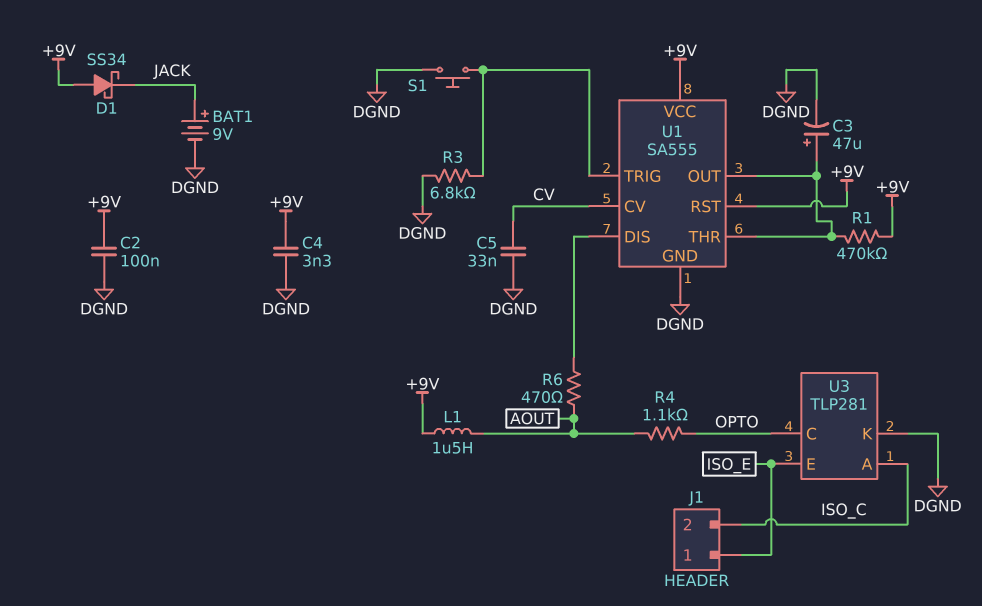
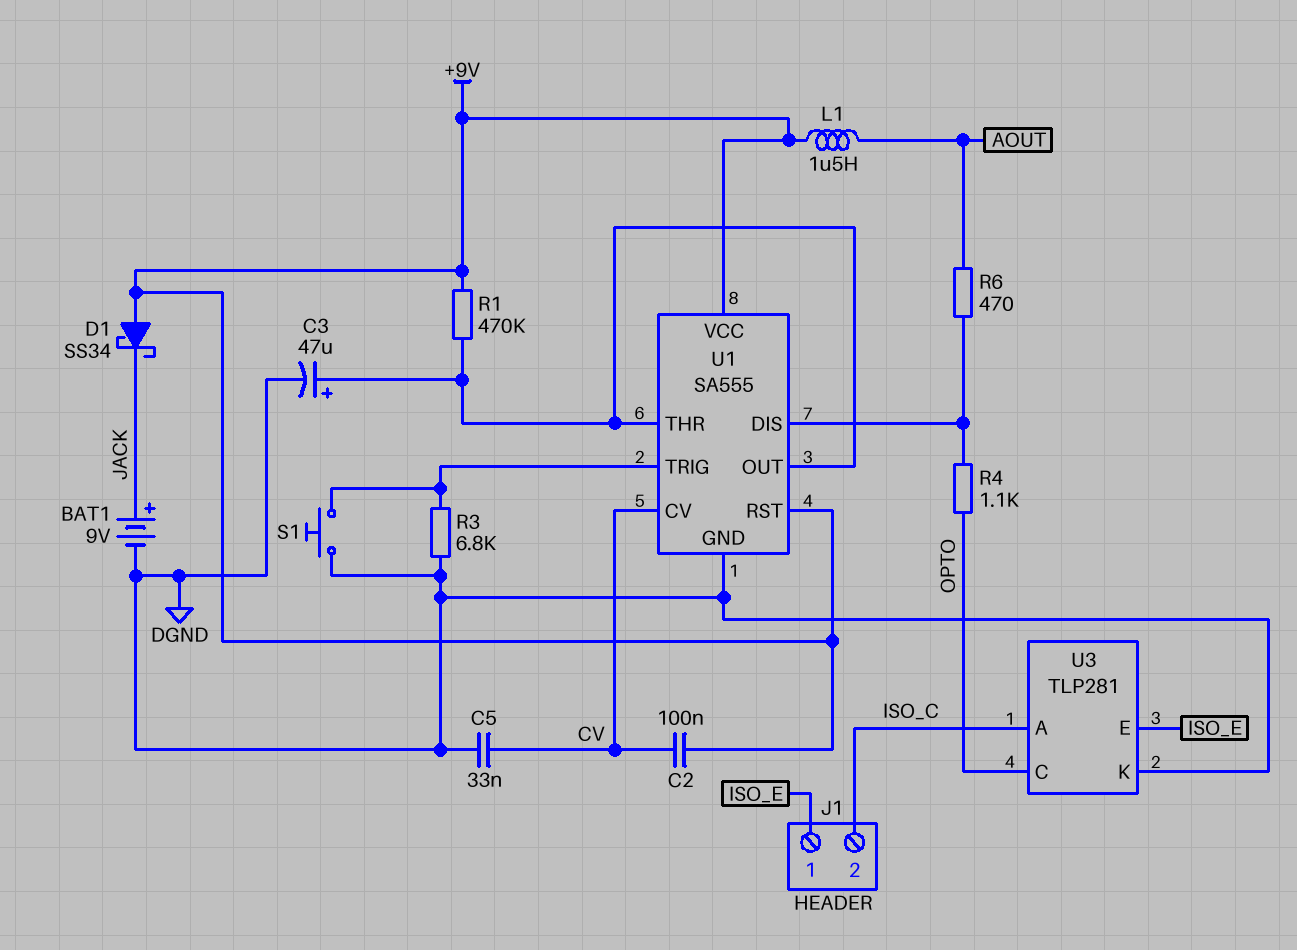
C2: 100nF (+9V, DGND) -> 100nF (+9V, CV)
C4: 3.3nF (+9V, DGND) -> none
R4: 1.1k (AOUT, OPTO) -> 1.1k (OPTO, U1/DIS)

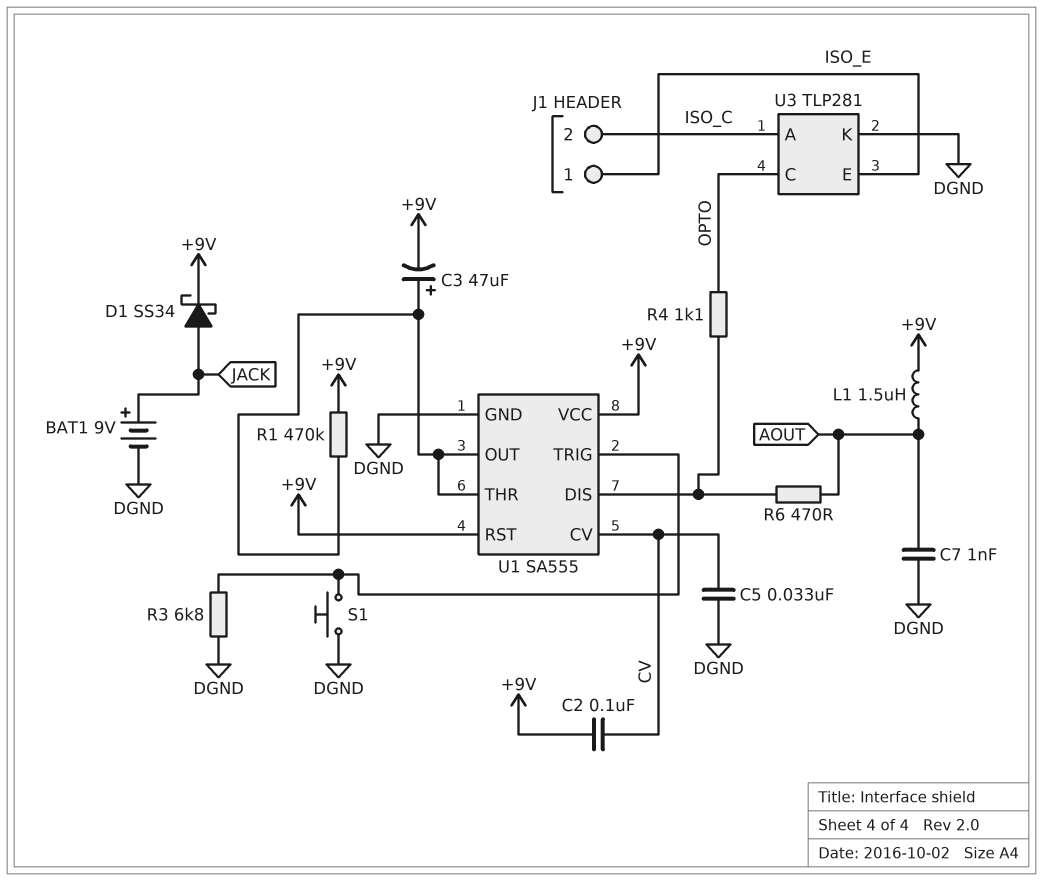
C3: 47uF (plus U1/OUT, minus DGND) -> 47uF (plus U1/OUT, minus +9V)
C7: none -> 1nF (AOUT, DGND)
D1: schottky SS34 (A +9V, K JACK) -> schottky SS34 (A JACK, K +9V)

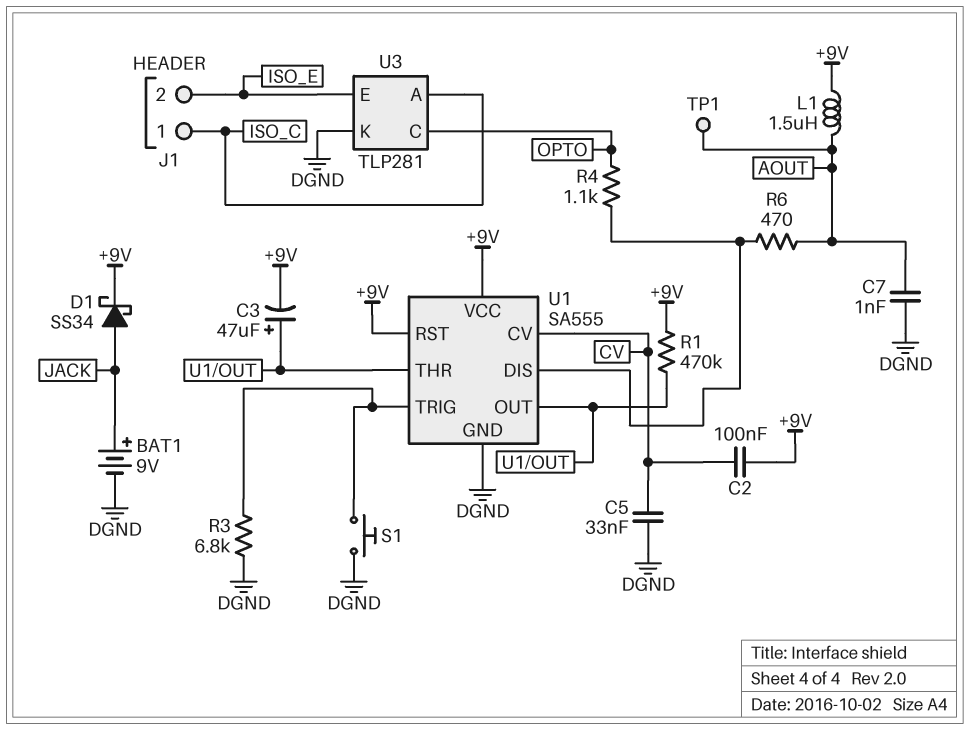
J1 pin 1: ISO_E -> ISO_C
J1 pin 2: ISO_C -> ISO_E
TP1: none -> test point (AOUT)

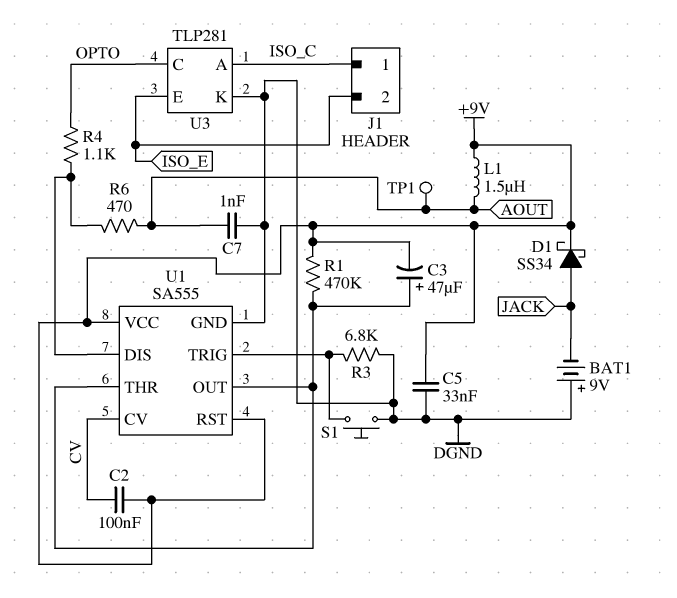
BAT1: 9V (plus JACK, minus DGND) -> 9V (plus DGND, minus JACK)
C5: 33nF (CV, DGND) -> 33nF (+9V, DGND)

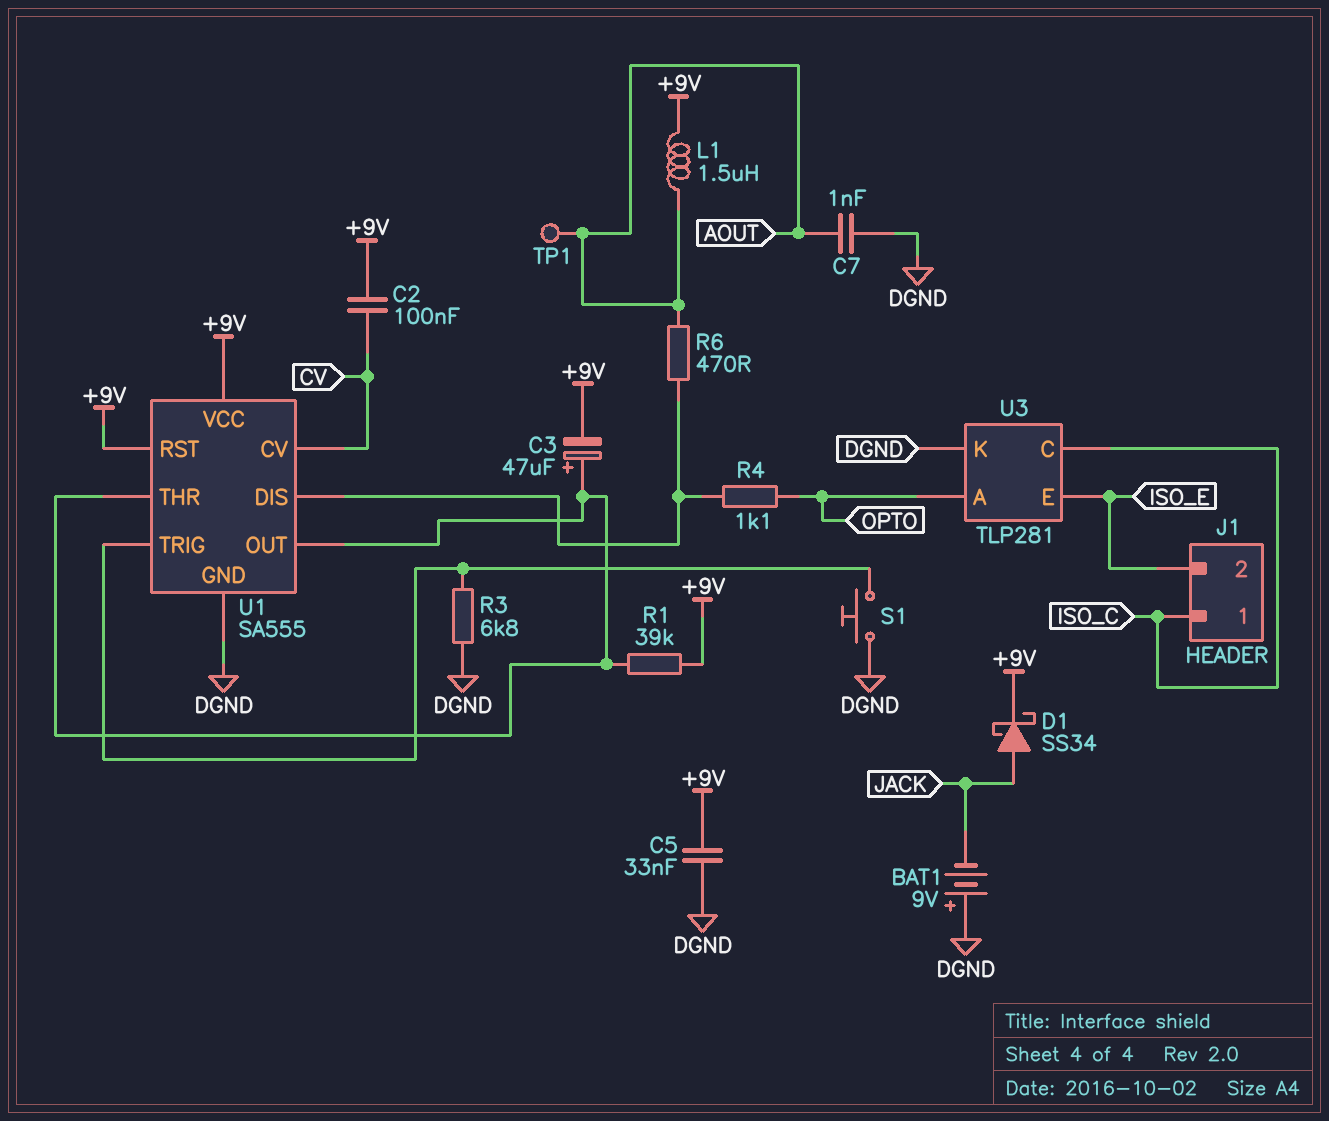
R1: 470k (+9V, U1/OUT) -> 39k (+9V, U1/OUT)
U3 pin A: ISO_C -> OPTO
U3 pin C: OPTO -> ISO_C

